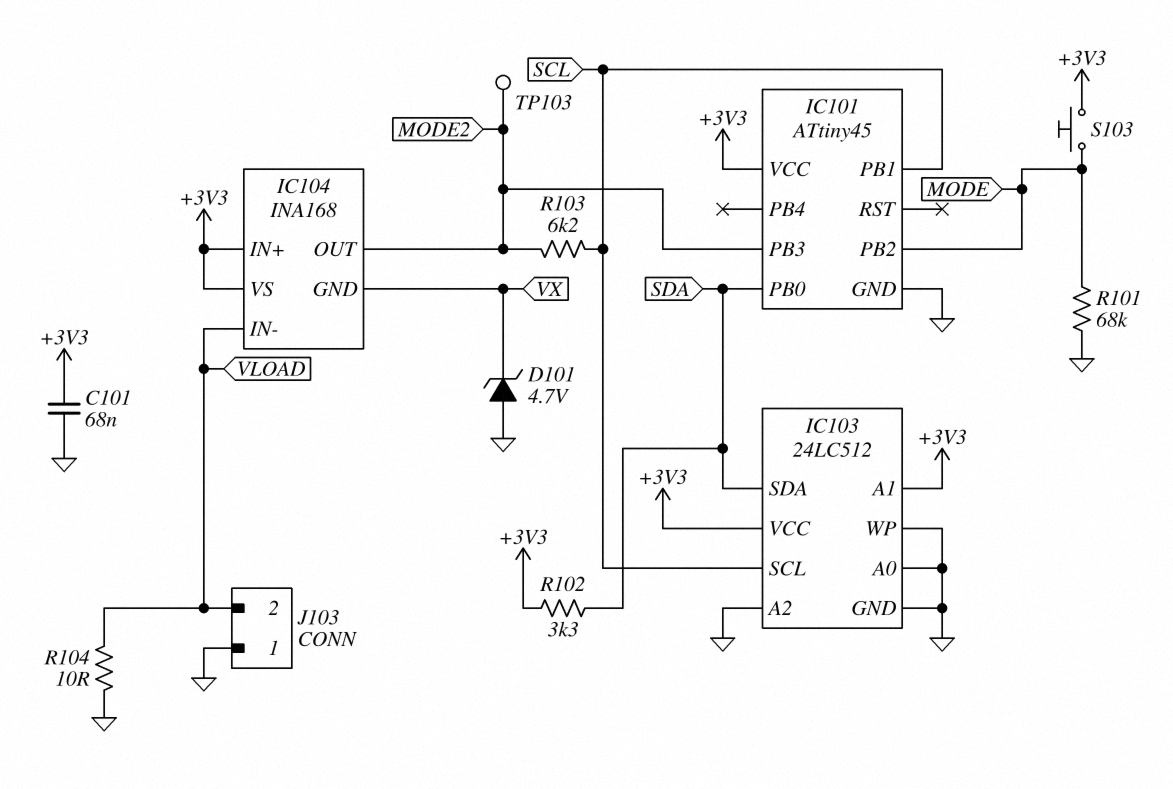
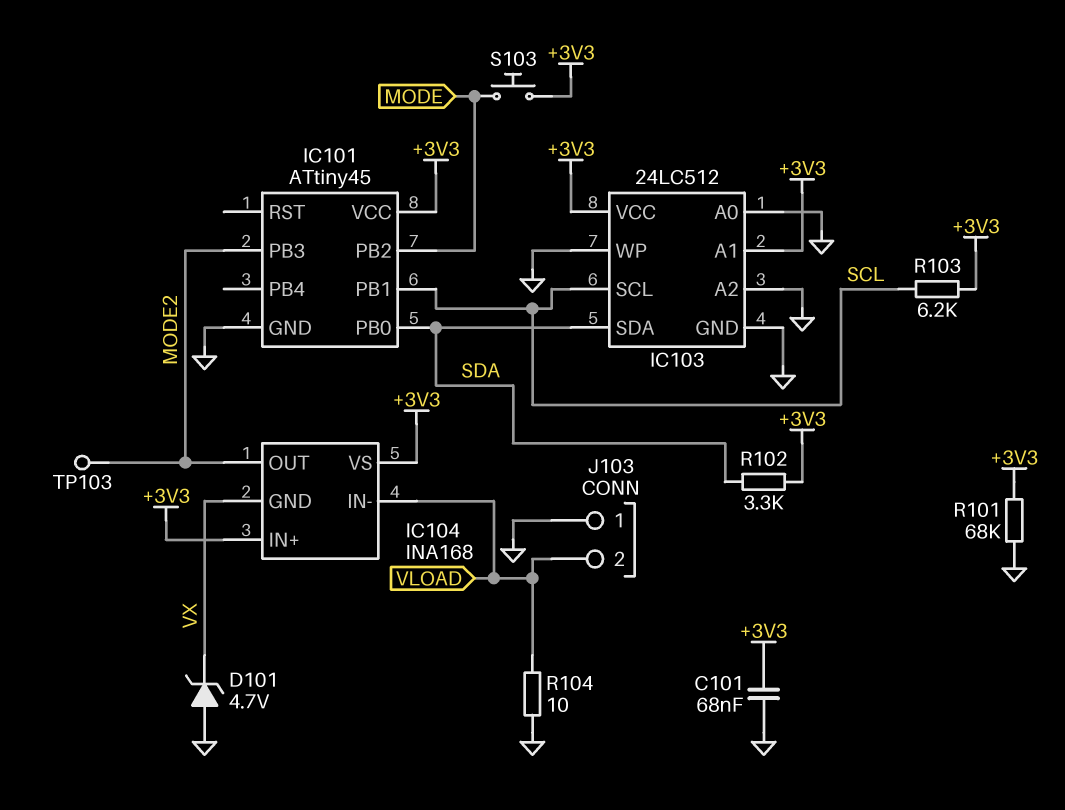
R101: 68k (GND, MODE) -> 68k (+3V3, GND)
R103: 6.2k (MODE2, SCL) -> 6.2k (+3V3, SCL)

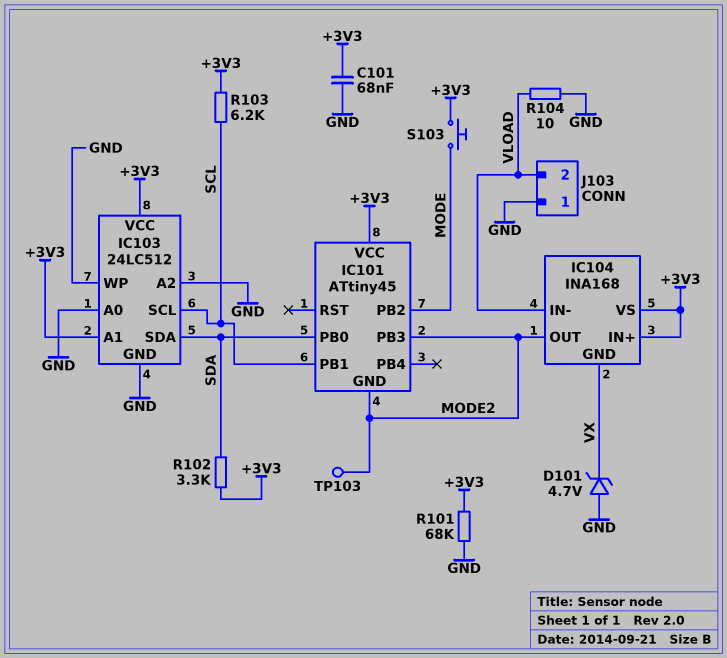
IC101 pin GND: GND -> MODE2

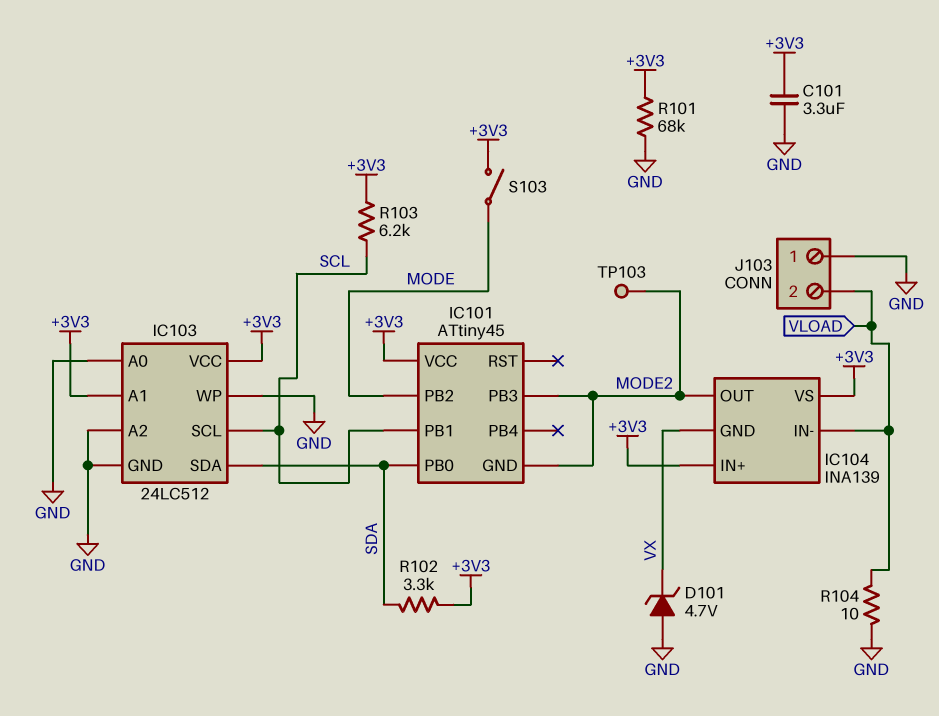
C101: 68nF (+3V3, GND) -> 3.3uF (+3V3, GND)
IC104: INA168 -> INA139
S103: button (+3V3, MODE) -> switch (+3V3, MODE)

